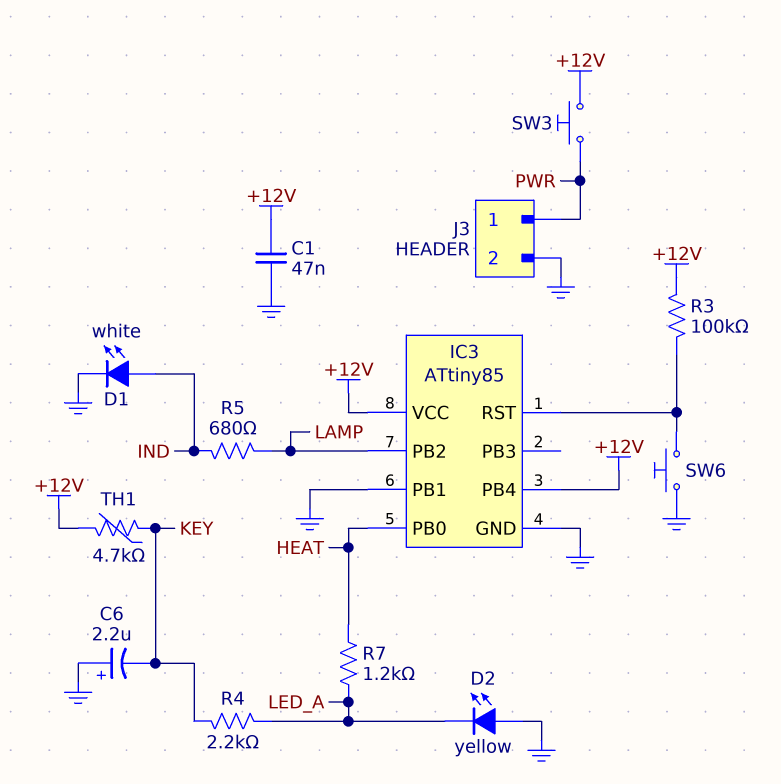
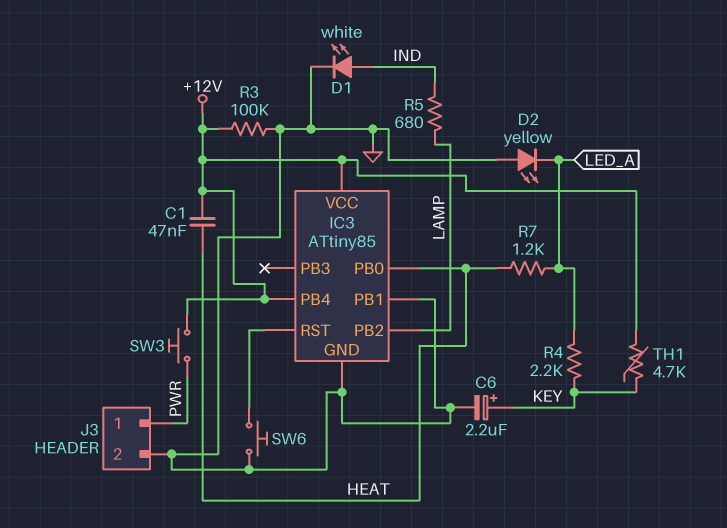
C1: 47nF (+12V, GND) -> 47nF (+12V, HEAT)
C6: 2.2uF (plus GND, minus KEY) -> 2.2uF (plus KEY, minus GND)
R3: 100k (+12V, IC3/RST) -> 100k (+12V, GND)

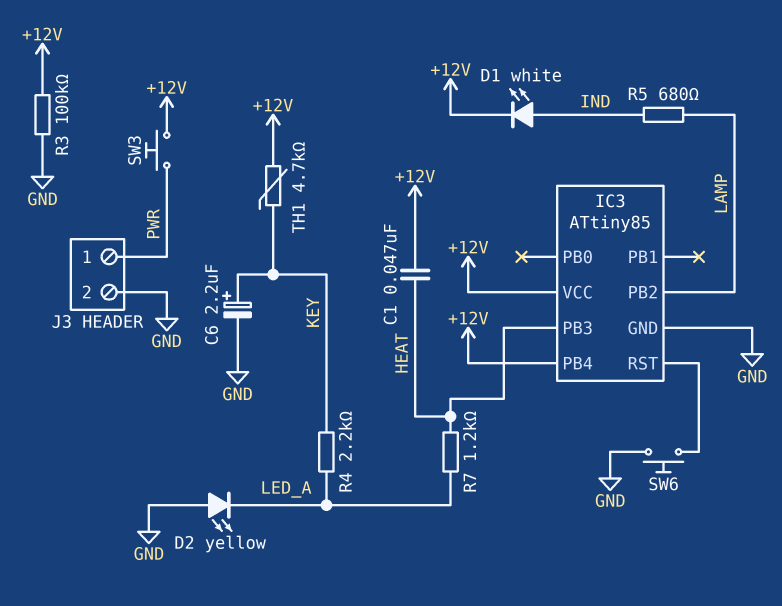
D1: LED white (A IND, K GND) -> LED white (A IND, K +12V)
IC3 pin PB0: HEAT -> none
IC3 pin PB1: GND -> none
IC3 pin PB3: none -> HEAT

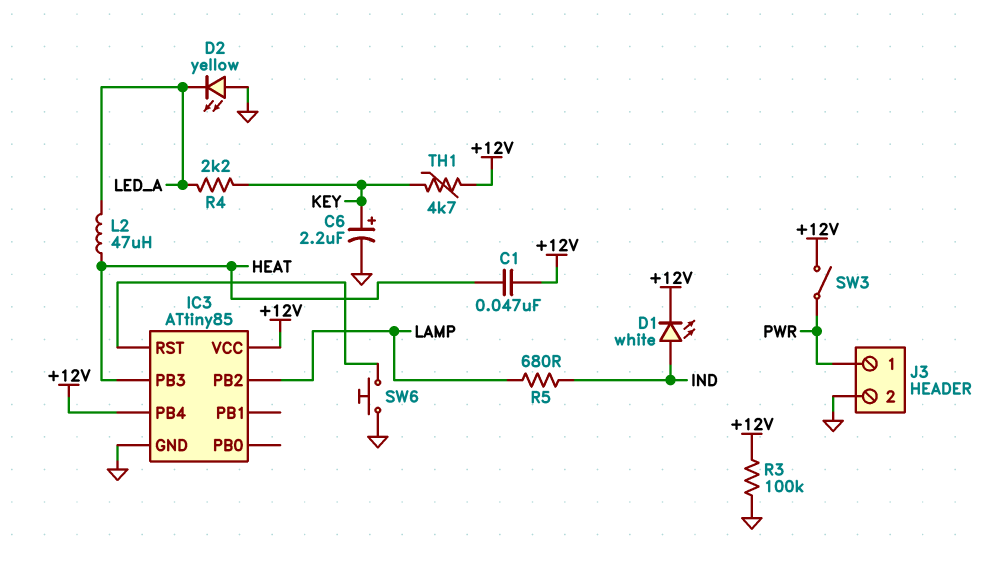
L2: none -> 47uH (HEAT, LED_A)
R7: 1.2k (HEAT, LED_A) -> none
SW3: button (+12V, PWR) -> switch (+12V, PWR)

